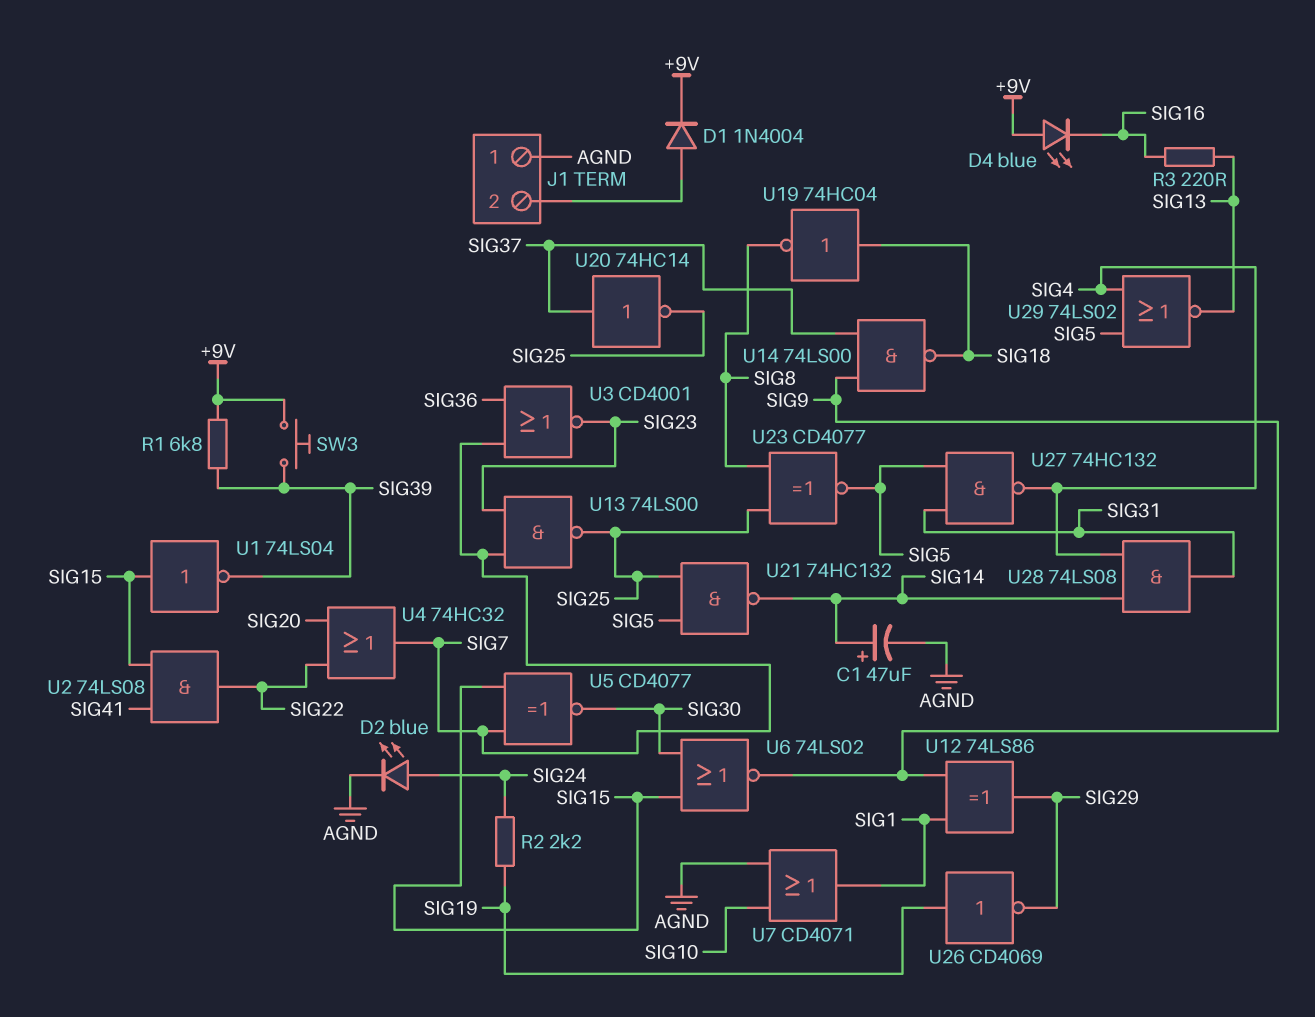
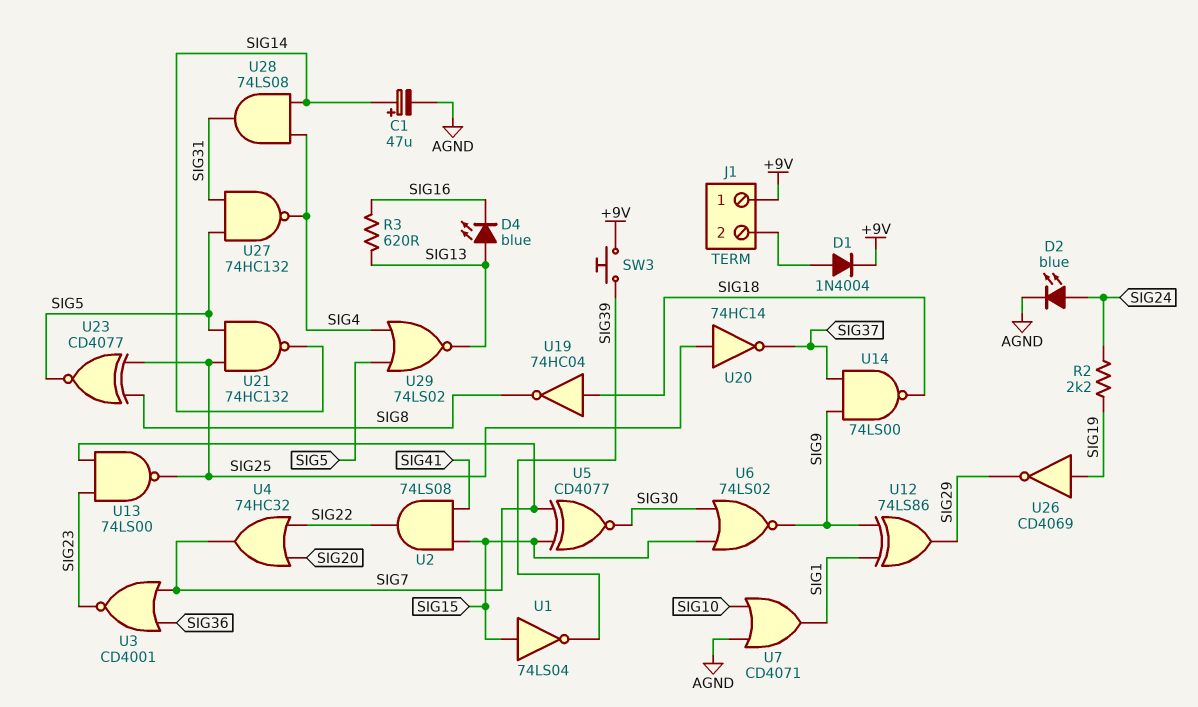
D4: LED blue (A +9V, K SIG16) -> LED blue (A SIG13, K SIG16)
J1 pin 1: AGND -> +9V
R1: 6.8k (+9V, SIG39) -> none
R3: 220 (SIG13, SIG16) -> 620 (SIG13, SIG16)
U20: NOT 74HC14 (in SIG37, out SIG25) -> NOT 74HC14 (in SIG25, out SIG37)

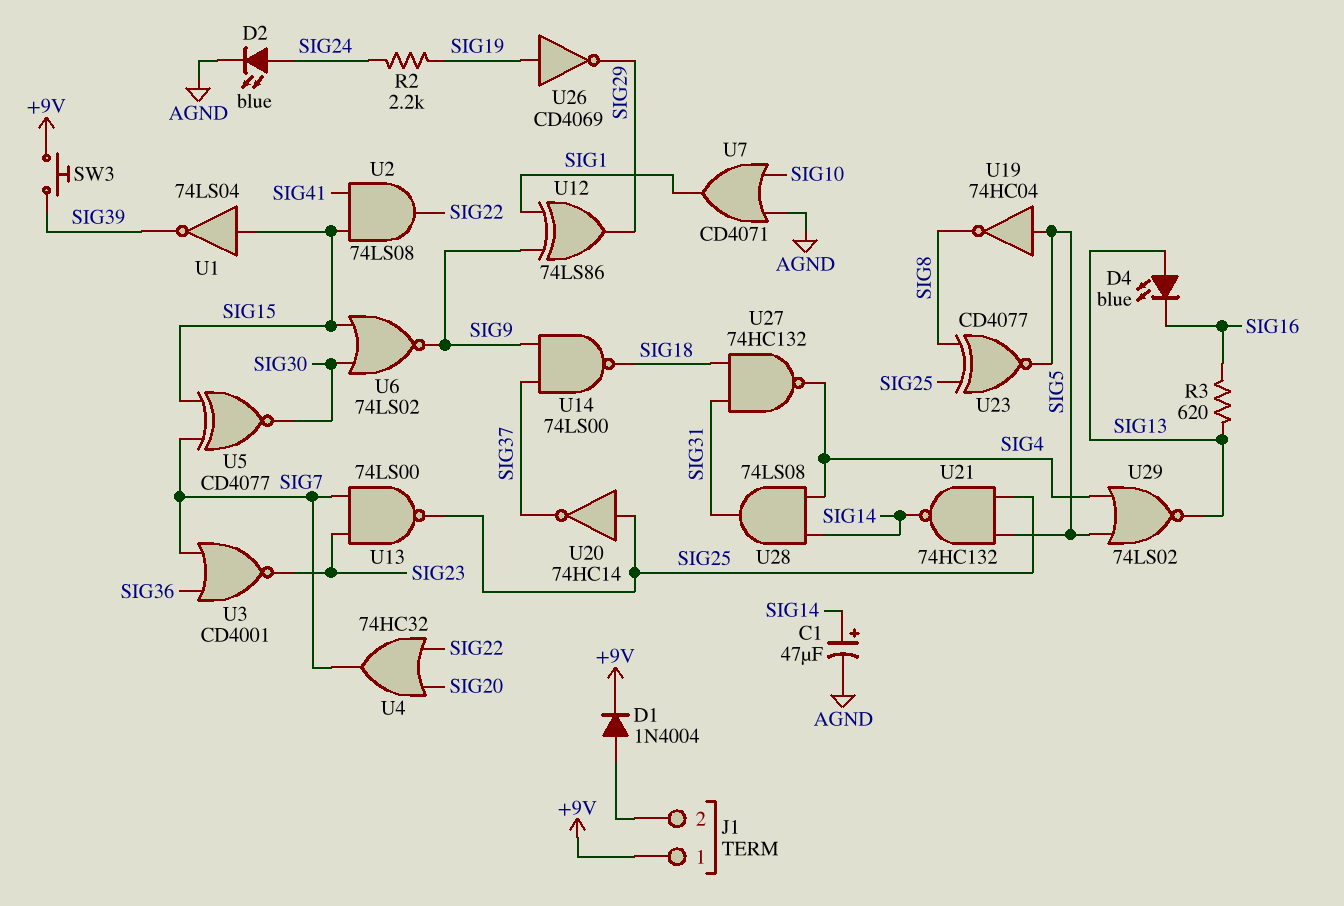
U19: NOT 74HC04 (in SIG18, out SIG8) -> NOT 74HC04 (in SIG5, out SIG8)
U27: NAND 74HC132 (in SIG5, in SIG31, out SIG4) -> NAND 74HC132 (in SIG18, in SIG31, out SIG4)

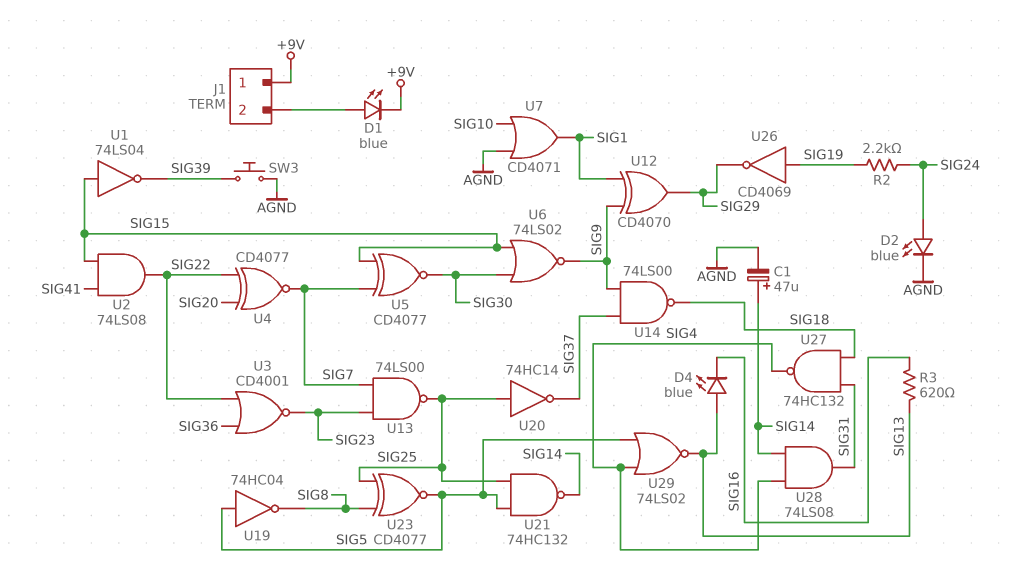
D1: diode 1N4004 (A J1/2, K +9V) -> LED blue (A J1/2, K +9V)
SW3: button (+9V, SIG39) -> button (AGND, SIG39)
U3: NOR CD4001 (in SIG7, in SIG36, out SIG23) -> NOR CD4001 (in SIG22, in SIG36, out SIG23)
U4: OR 74HC32 (in SIG20, in SIG22, out SIG7) -> XNOR CD4077 (in SIG20, in SIG22, out SIG7)
U12: XOR 74LS86 (in SIG1, in SIG9, out SIG29) -> XOR CD4070 (in SIG1, in SIG9, out SIG29)

